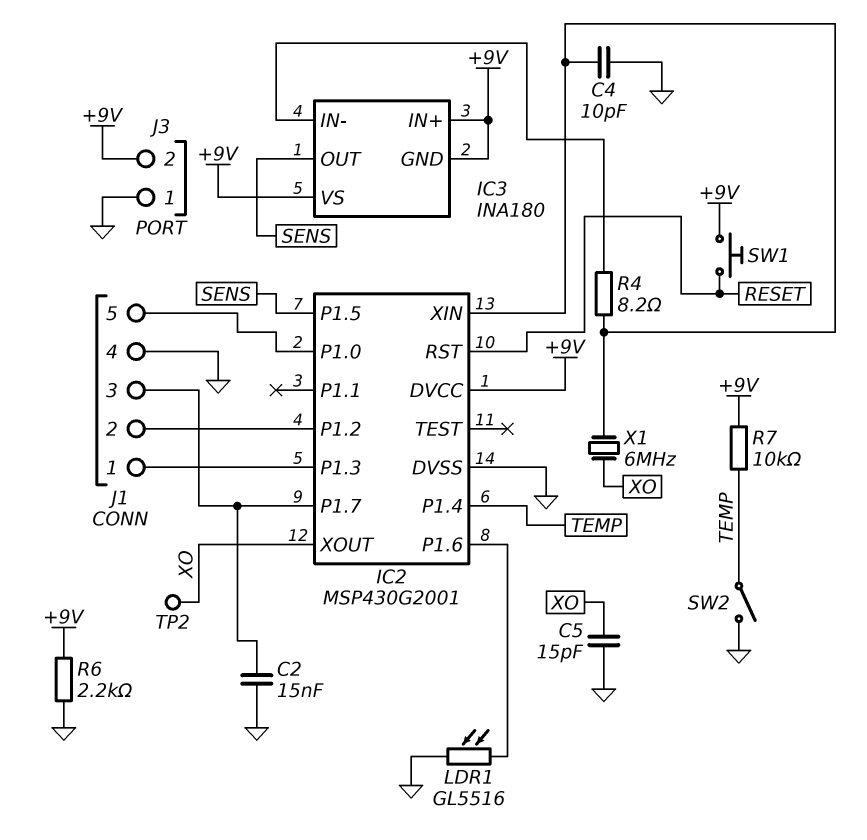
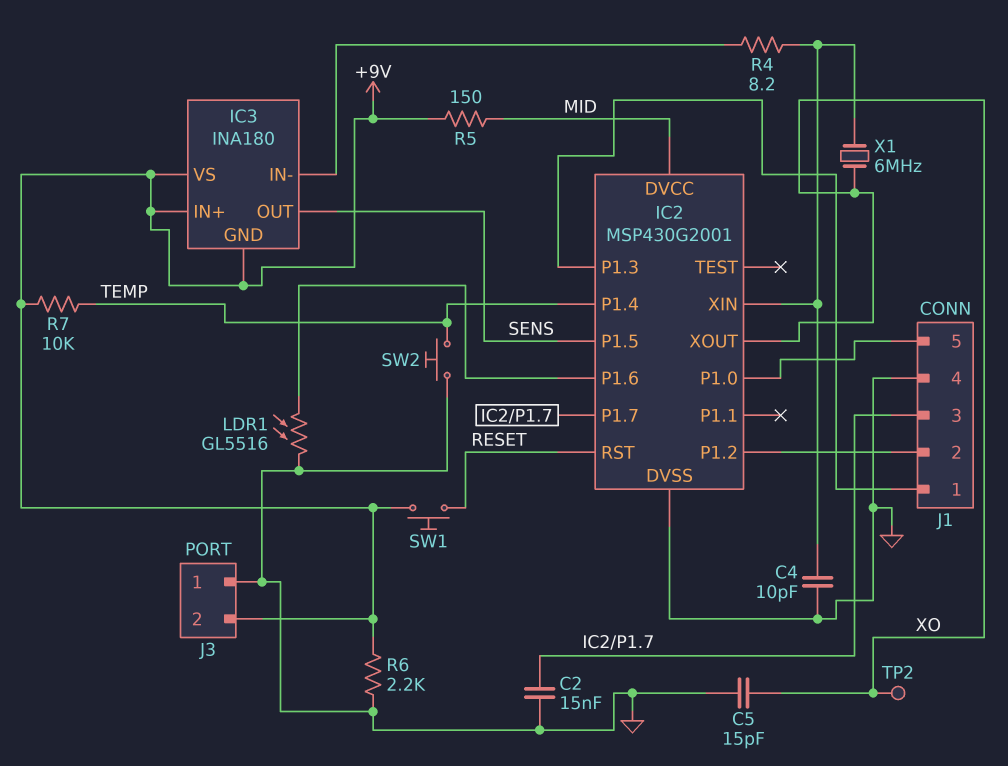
IC2 pin DVCC: +9V -> MID
R5: none -> 150 (+9V, MID)
SW2: switch (GND, TEMP) -> button (GND, TEMP)

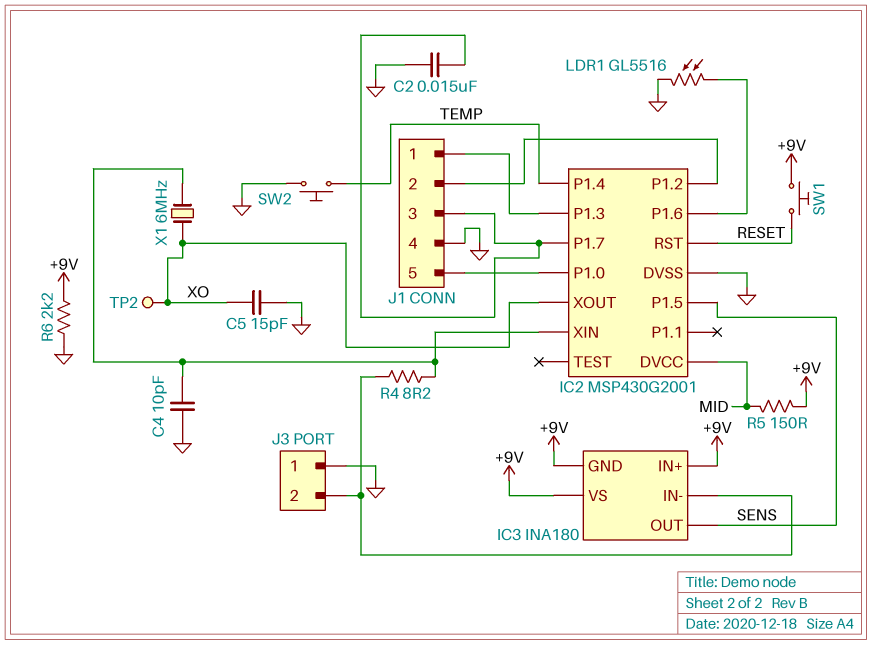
J3 pin 2: +9V -> IC3/IN-
R7: 10k (+9V, TEMP) -> none

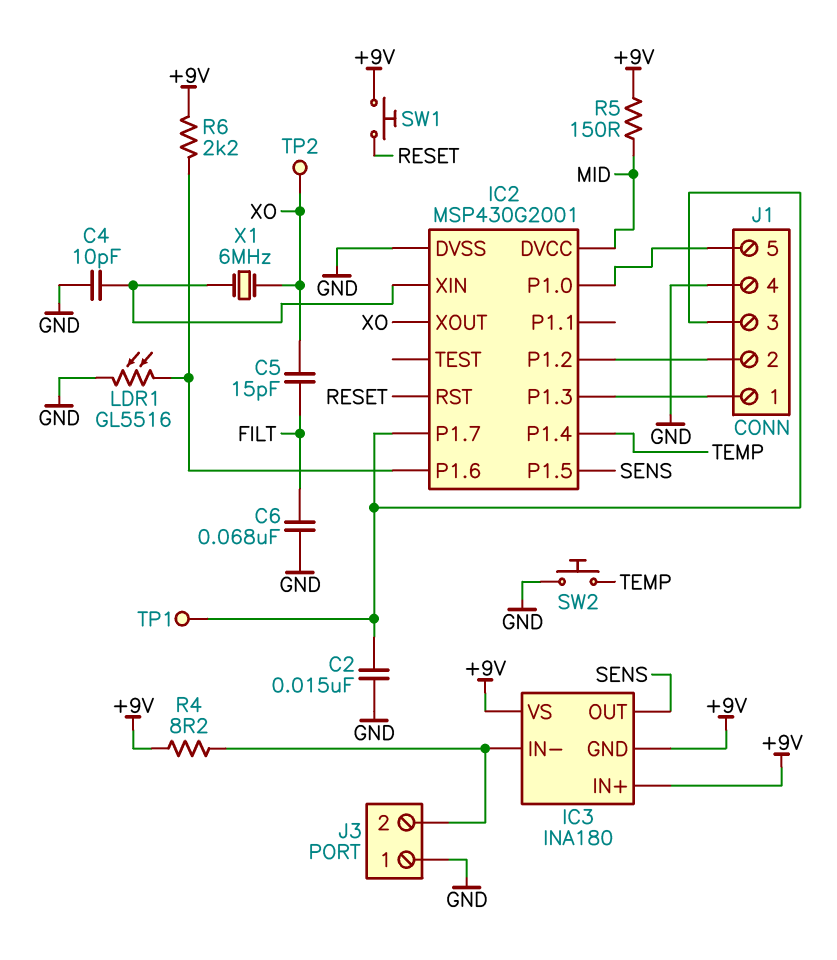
C5: 15pF (GND, XO) -> 15pF (FILT, XO)
C6: none -> 68nF (FILT, GND)
R4: 8.2 (IC2/XIN, IC3/IN-) -> 8.2 (+9V, IC3/IN-)
R6: 2.2k (+9V, GND) -> 2.2k (+9V, IC2/P1.6)
TP1: none -> test point (IC2/P1.7)

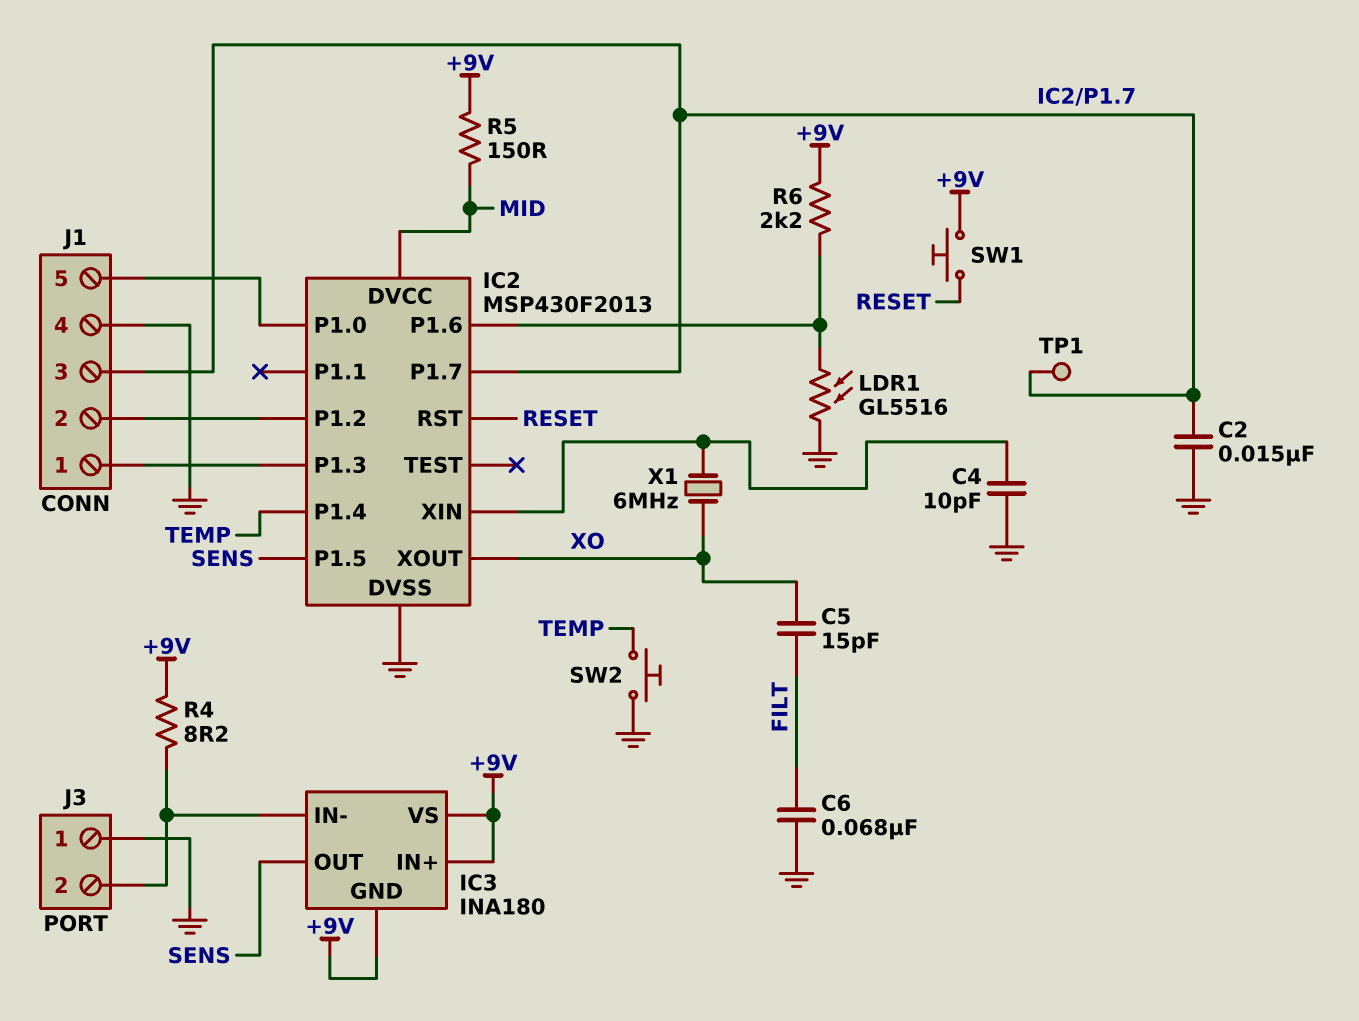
IC2: MSP430G2001 -> MSP430F2013
TP2: test point (XO) -> none

